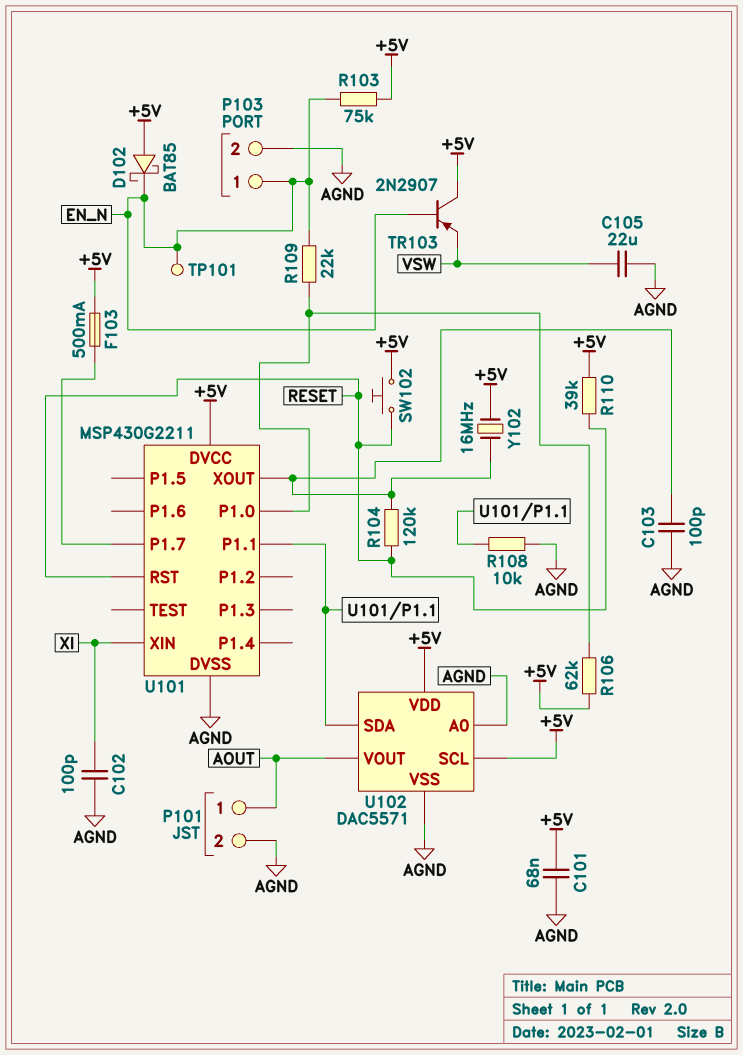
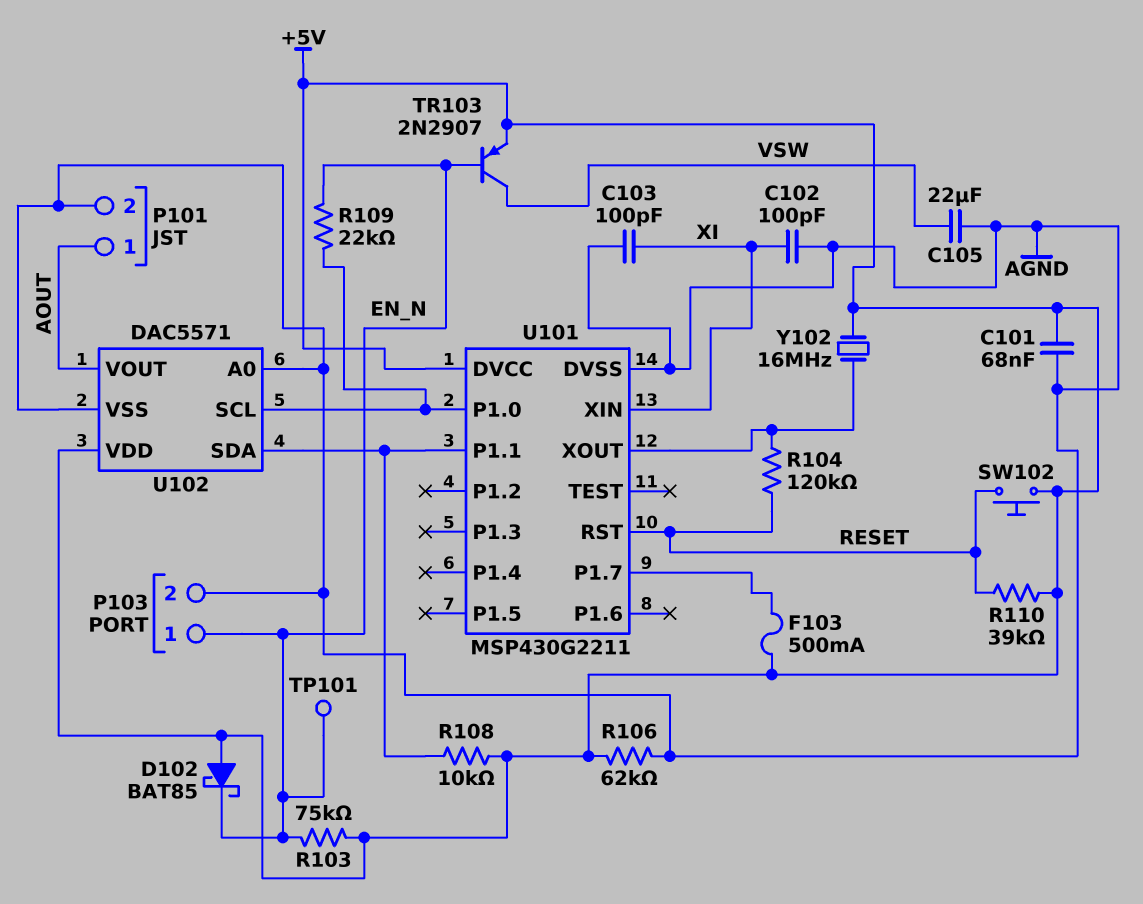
C103: 100pF (AGND, U101/XOUT) -> 100pF (AGND, XI)
R106: 62k (+5V, U101/P1.0) -> 62k (+5V, AGND)
R108: 10k (AGND, U101/P1.1) -> 10k (+5V, U101/P1.1)
TR103: PNP 2N2907 (B EN_N, C +5V, E VSW) -> PNP 2N2907 (B EN_N, C VSW, E +5V)
U102 pin SCL: +5V -> U101/P1.0

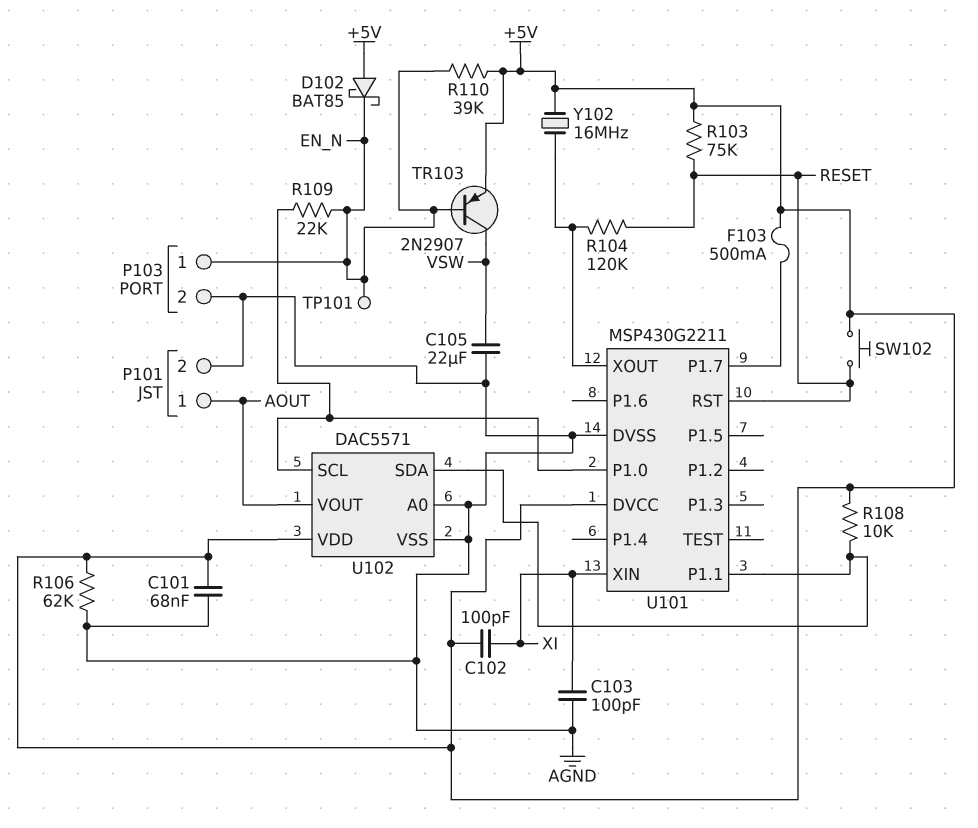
C102: 100pF (AGND, XI) -> 100pF (+5V, XI)
R103: 75k (+5V, EN_N) -> 75k (+5V, RESET)
R110: 39k (+5V, RESET) -> 39k (+5V, EN_N)

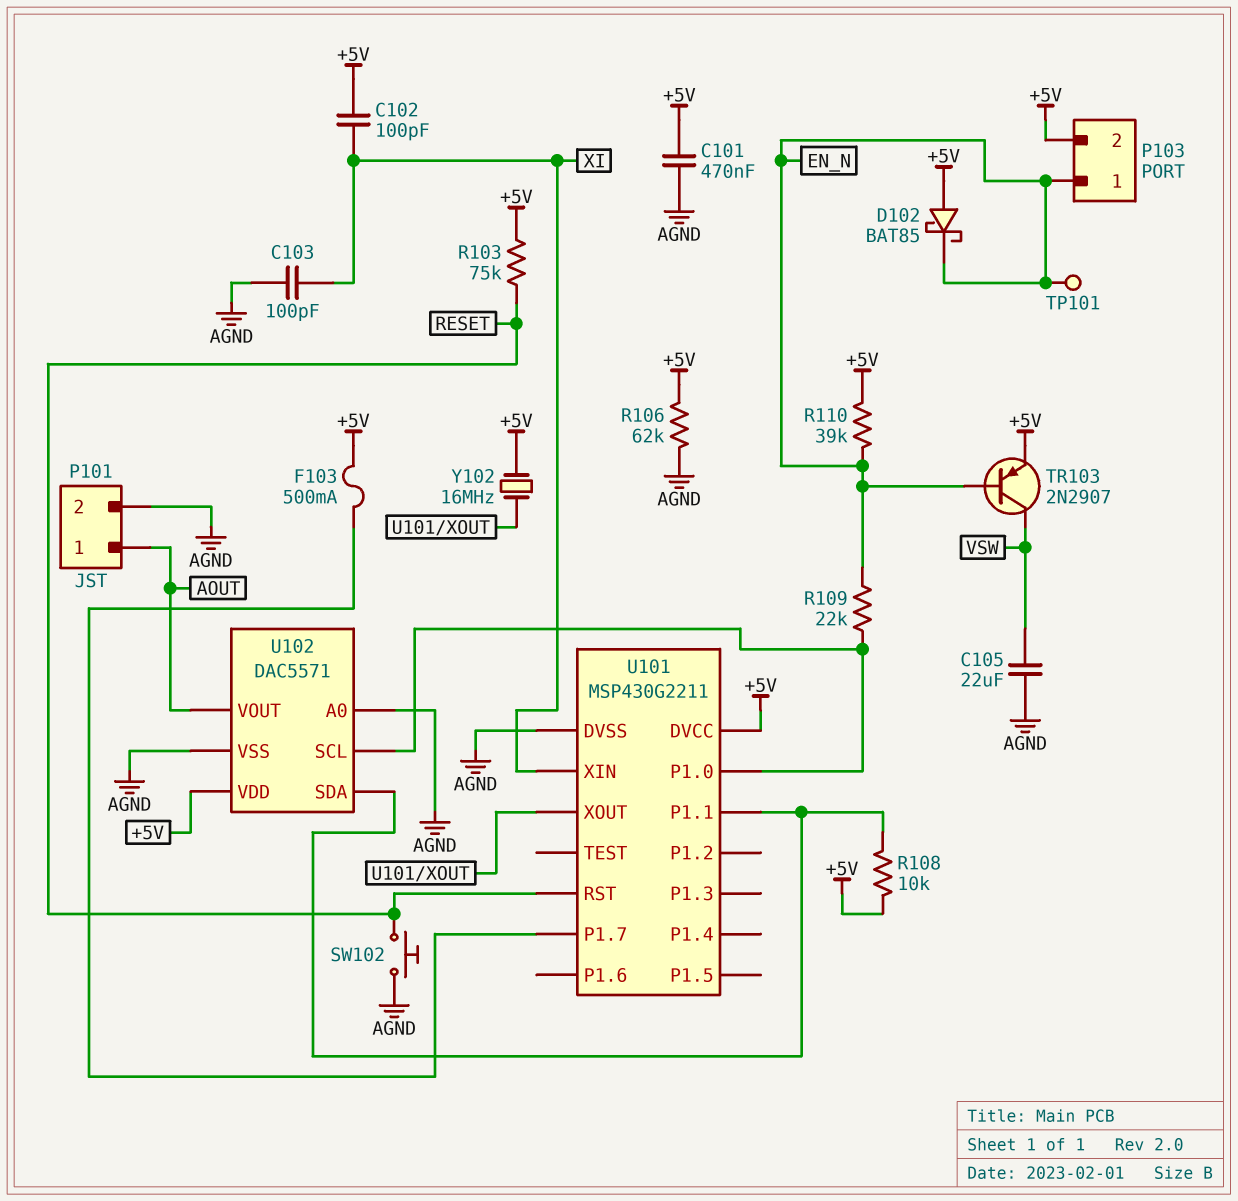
C101: 68nF (+5V, AGND) -> 470nF (+5V, AGND)
P103 pin 2: AGND -> +5V
R104: 120k (RESET, U101/XOUT) -> none
SW102: button (+5V, RESET) -> button (AGND, RESET)

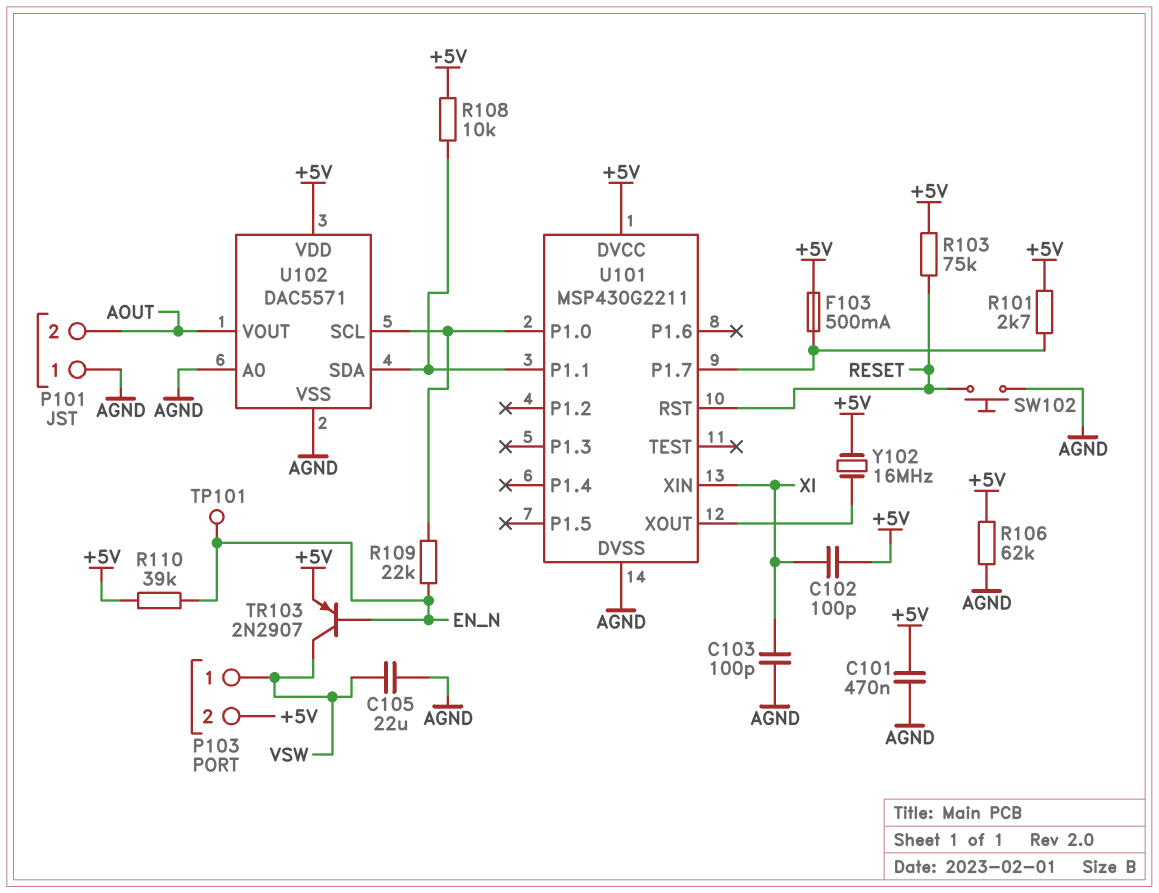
D102: schottky BAT85 (A +5V, K EN_N) -> none
P101 pin 1: AOUT -> AGND
P101 pin 2: AGND -> AOUT
P103 pin 1: EN_N -> VSW
R101: none -> 2.7k (+5V, U101/P1.7)

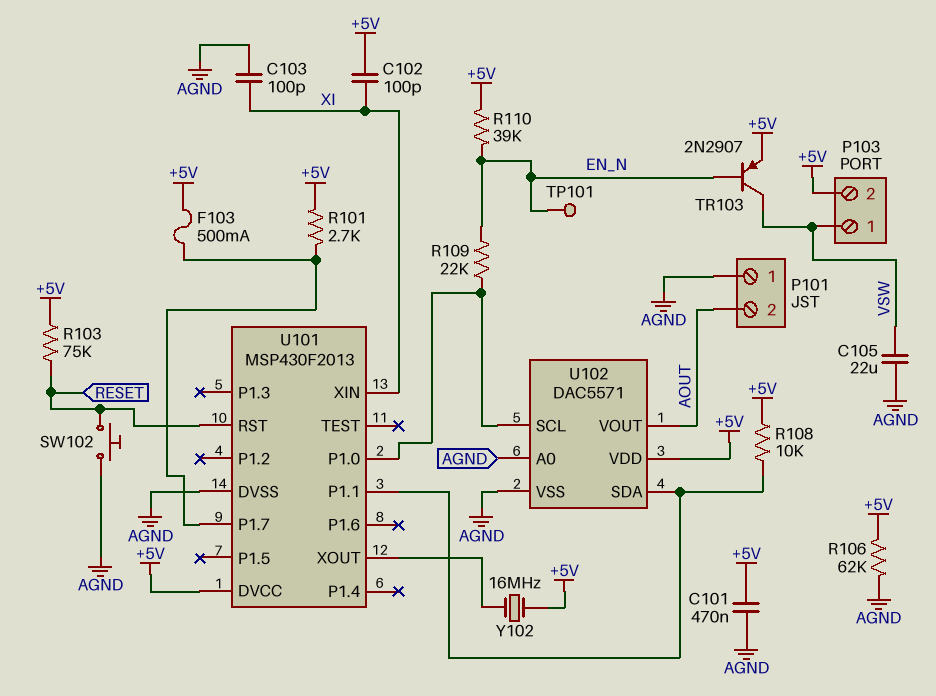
U101: MSP430G2211 -> MSP430F2013

